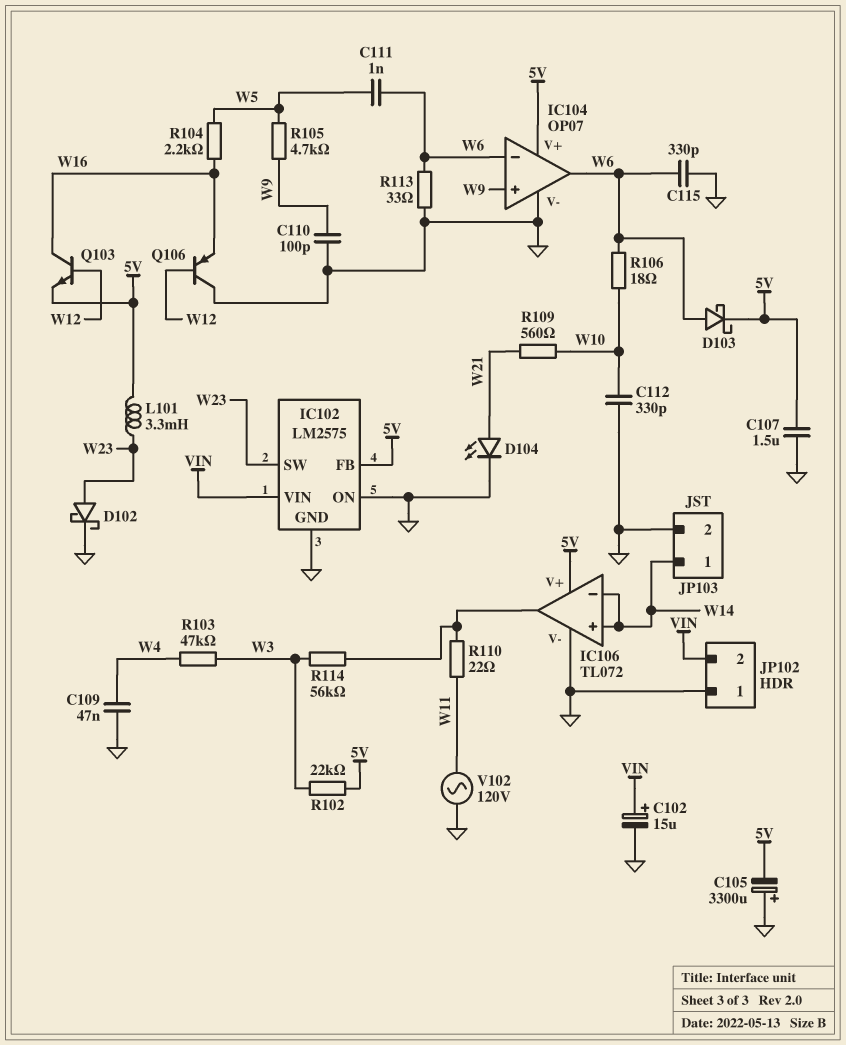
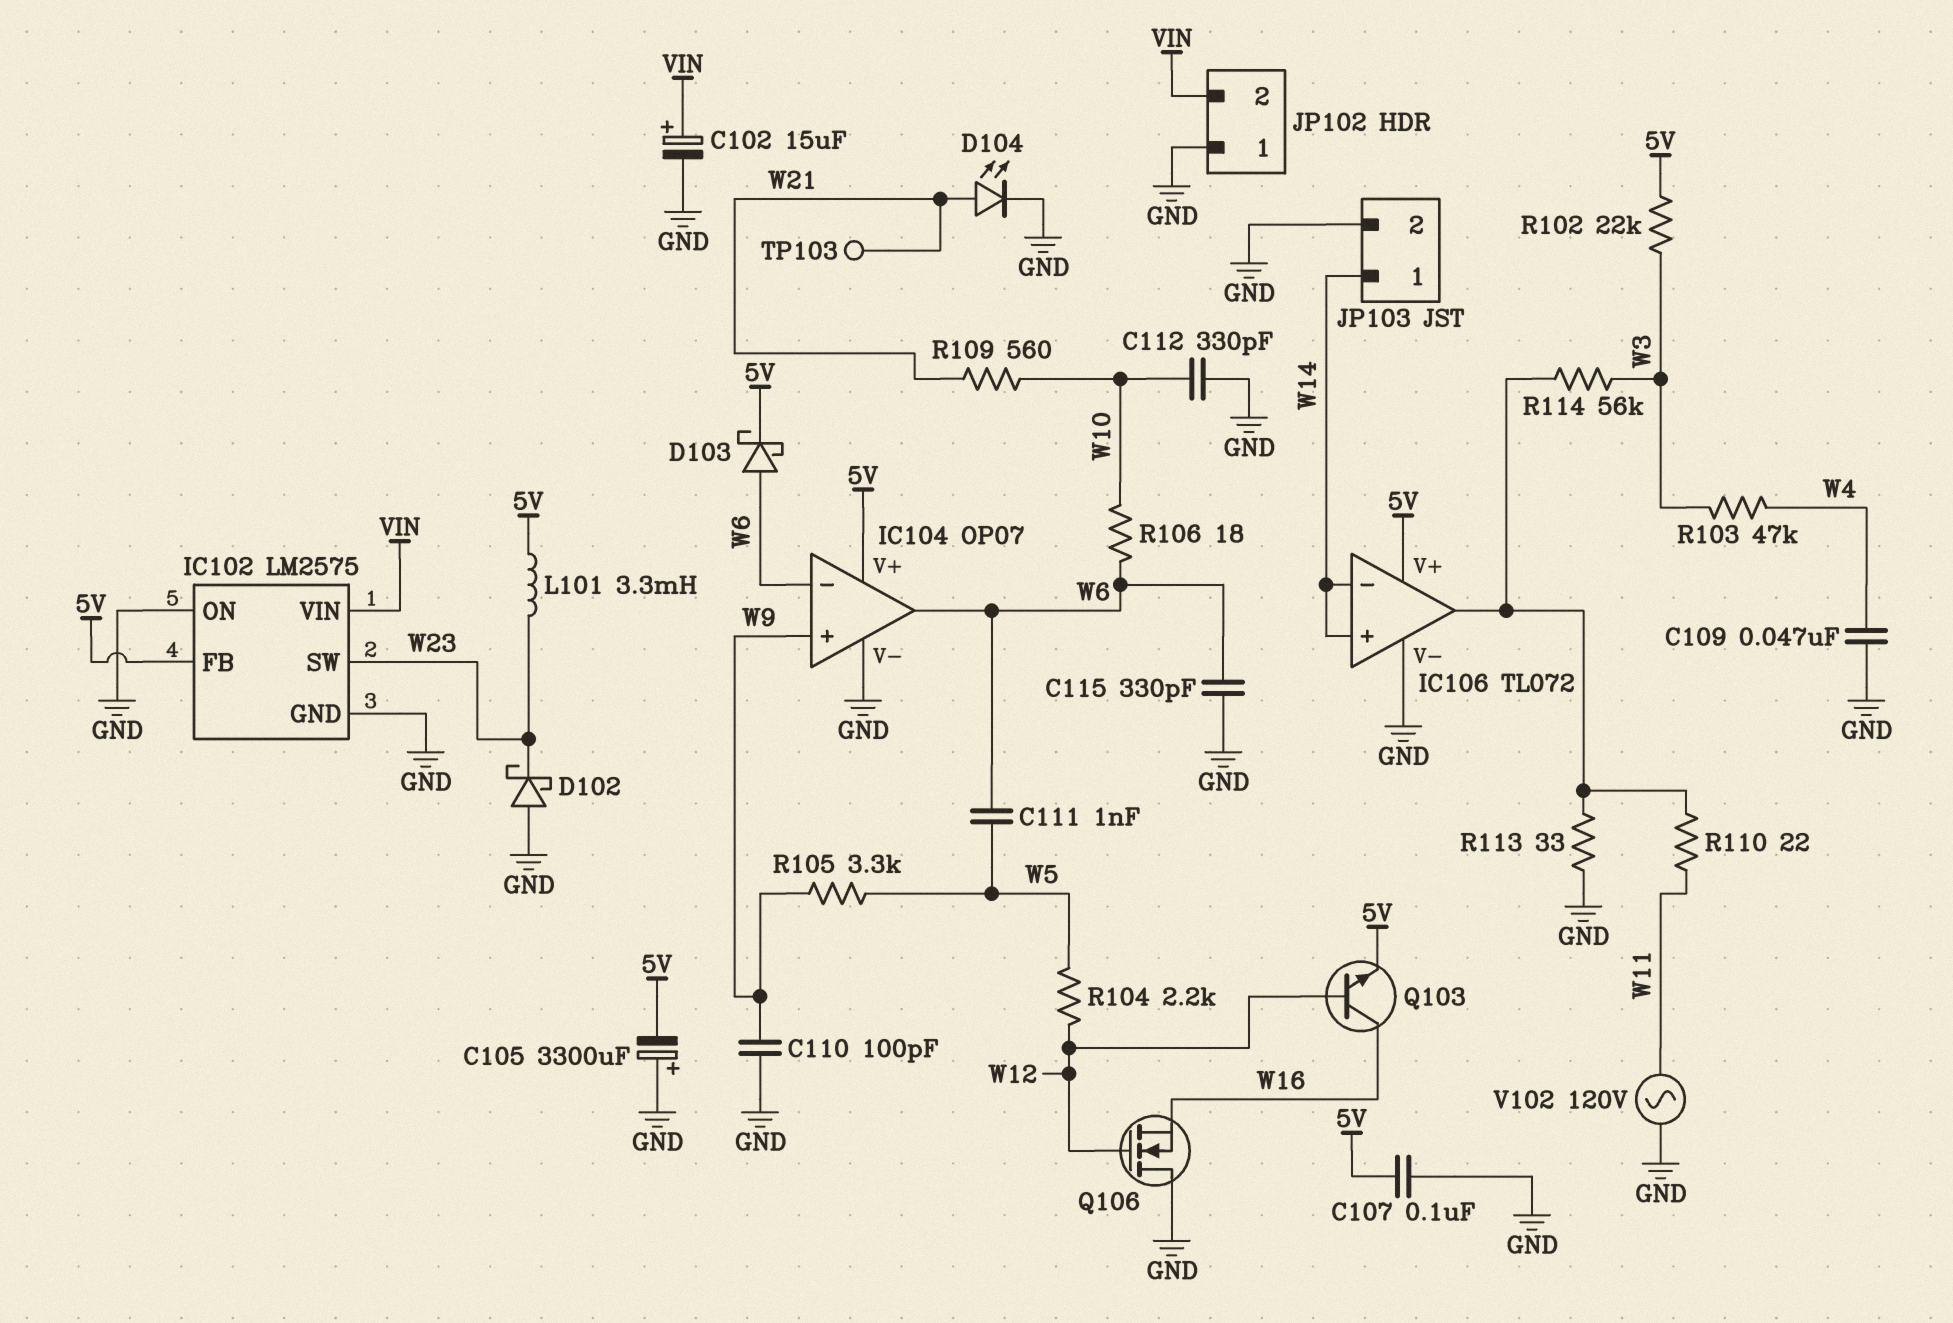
C107: 1.5uF (5V, GND) -> 100nF (5V, GND)
D102: schottky (A W23, K GND) -> schottky (A GND, K W23)
Q106: PNP (B W12, C GND, E W16) -> NMOS (G W12, D GND, S W16)
R104: 2.2k (W5, W16) -> 2.2k (W5, W12)
R105: 4.7k (W5, W9) -> 3.3k (W5, W9)
R113: 33 (GND, W6) -> 33 (GND, IC106/out)
TP103: none -> test point (W21)

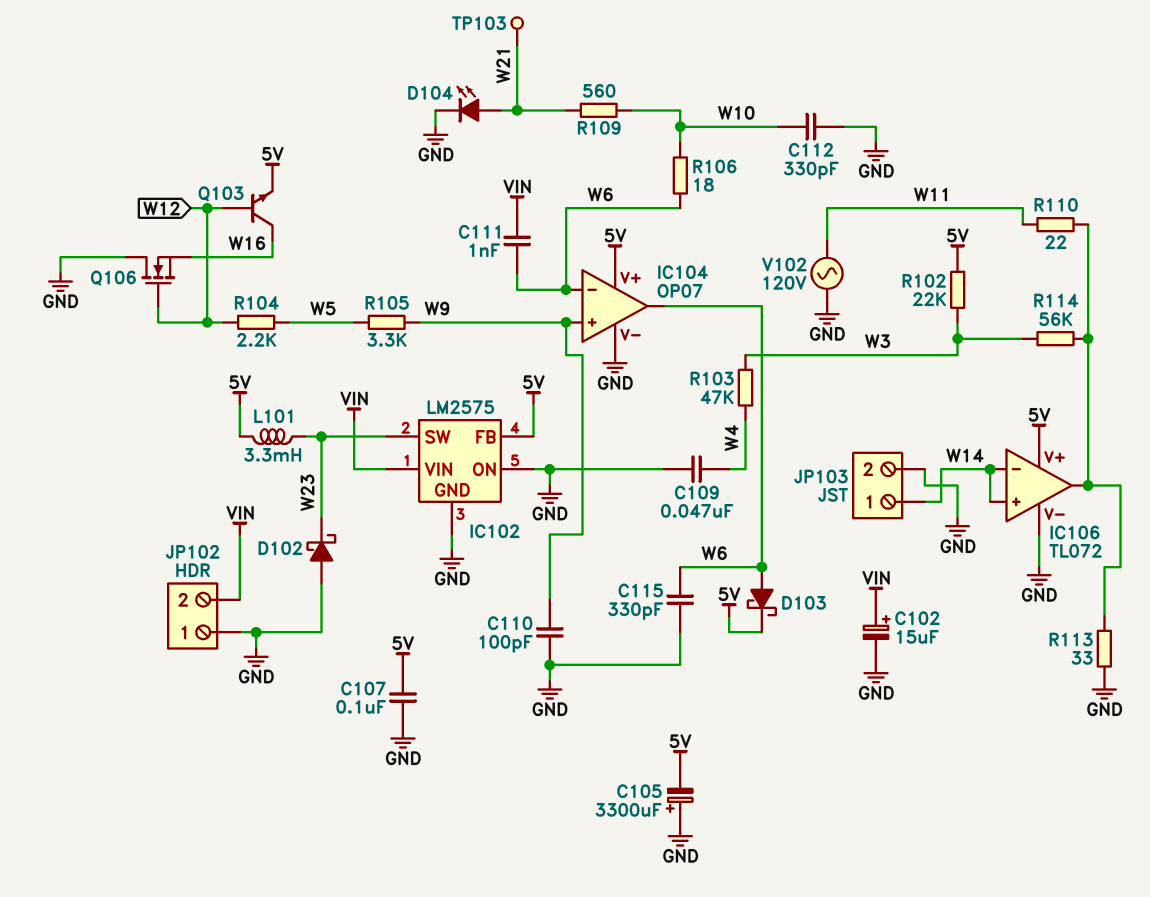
C111: 1nF (W5, W6) -> 1nF (VIN, W6)

